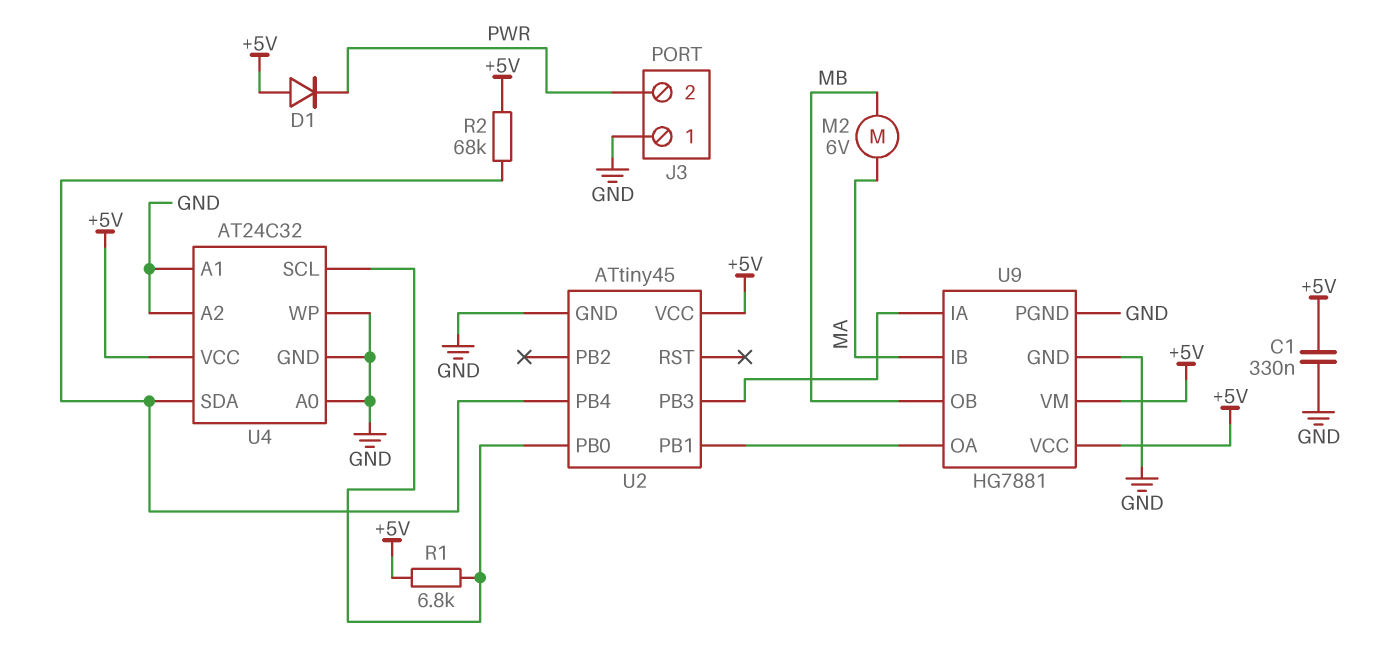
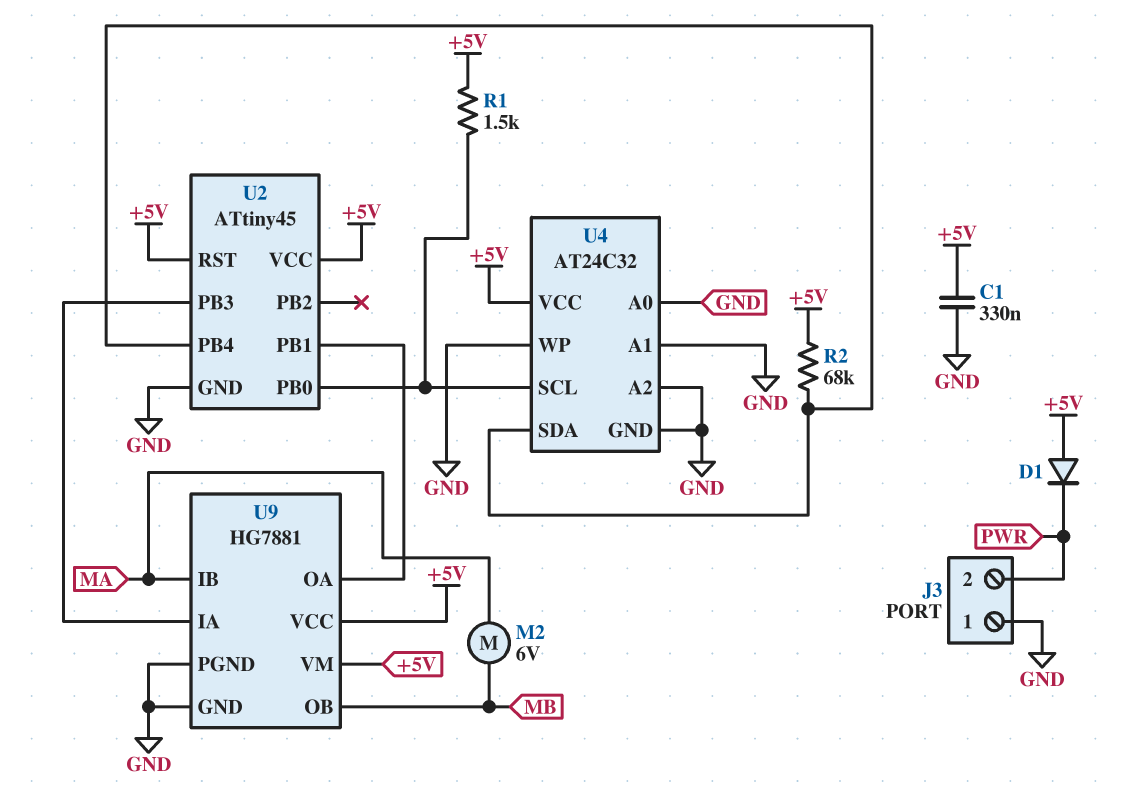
R1: 6.8k (+5V, U2/PB0) -> 1.5k (+5V, U2/PB0)
U2 pin RST: none -> +5V

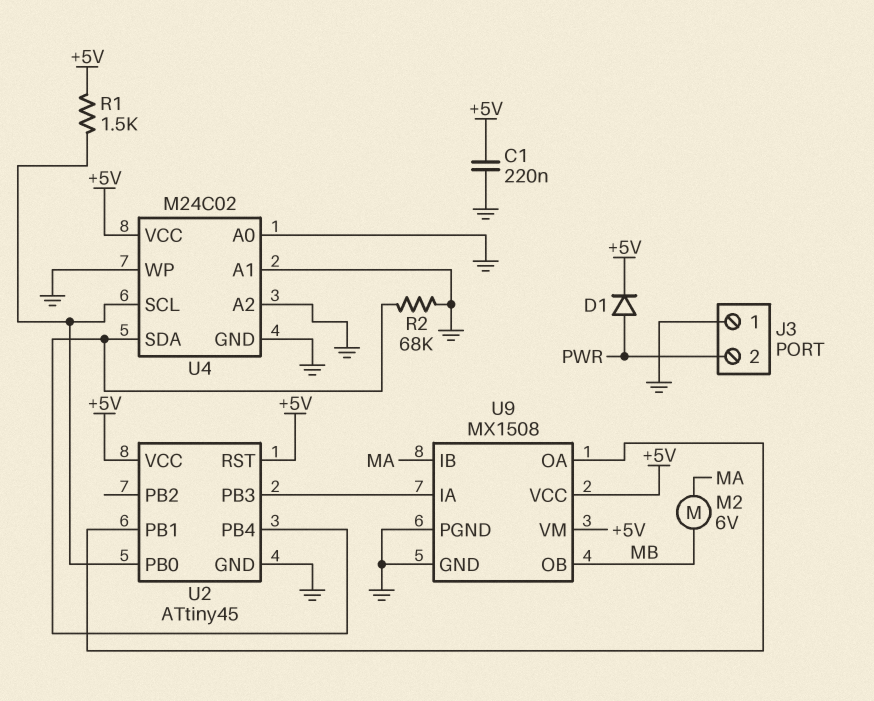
C1: 330nF (+5V, GND) -> 220nF (+5V, GND)
D1: diode (A +5V, K PWR) -> diode (A PWR, K +5V)
R2: 68k (+5V, U2/PB4) -> 68k (GND, U2/PB4)
U4: AT24C32 -> M24C02
U9: HG7881 -> MX1508

